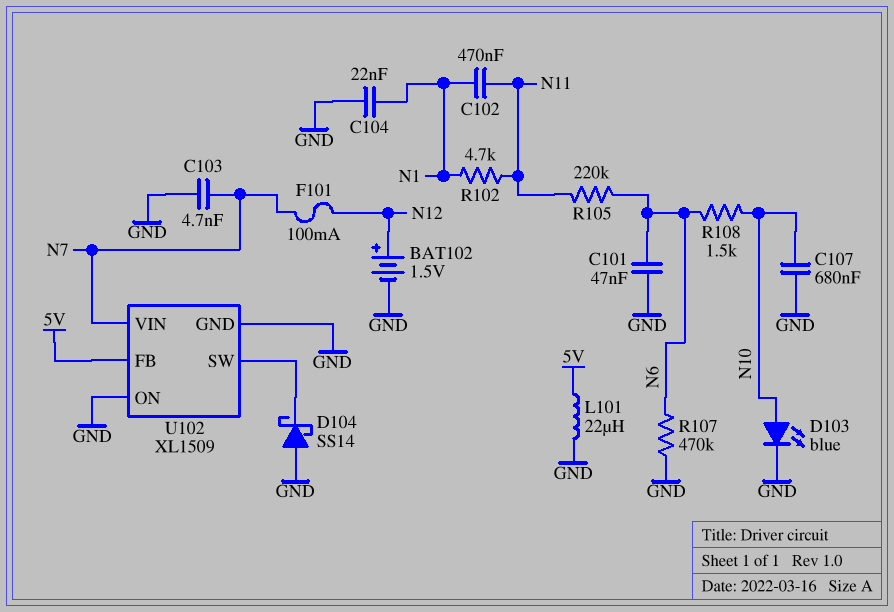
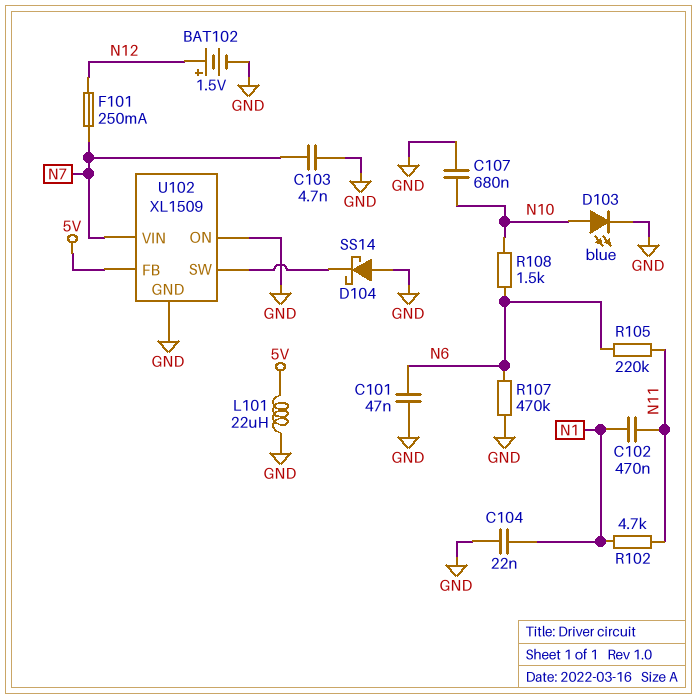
F101: 100mA (N7, N12) -> 250mA (N7, N12)

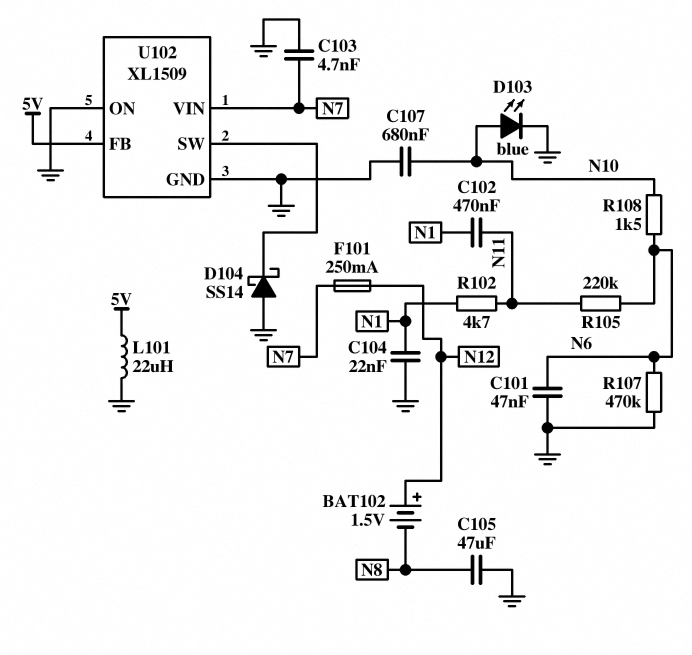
BAT102: 1.5V (plus N12, minus GND) -> 1.5V (plus N12, minus N8)
C105: none -> 47uF (GND, N8)

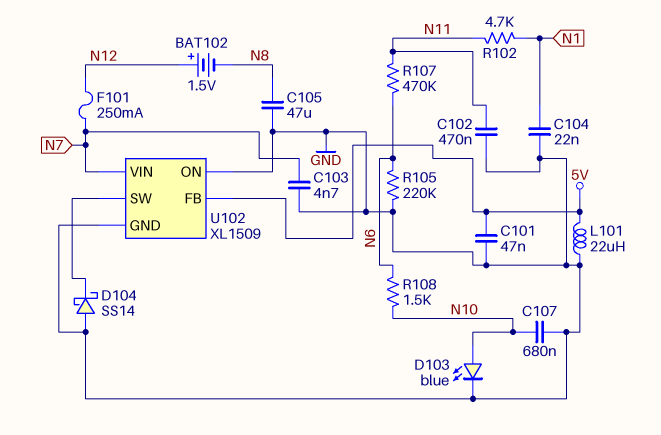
C101: 47nF (GND, N6) -> 47nF (5V, GND)
C102: 470nF (N1, N11) -> 470nF (GND, N11)
R105: 220k (N6, N11) -> 220k (GND, N6)
R107: 470k (GND, N6) -> 470k (N6, N11)

